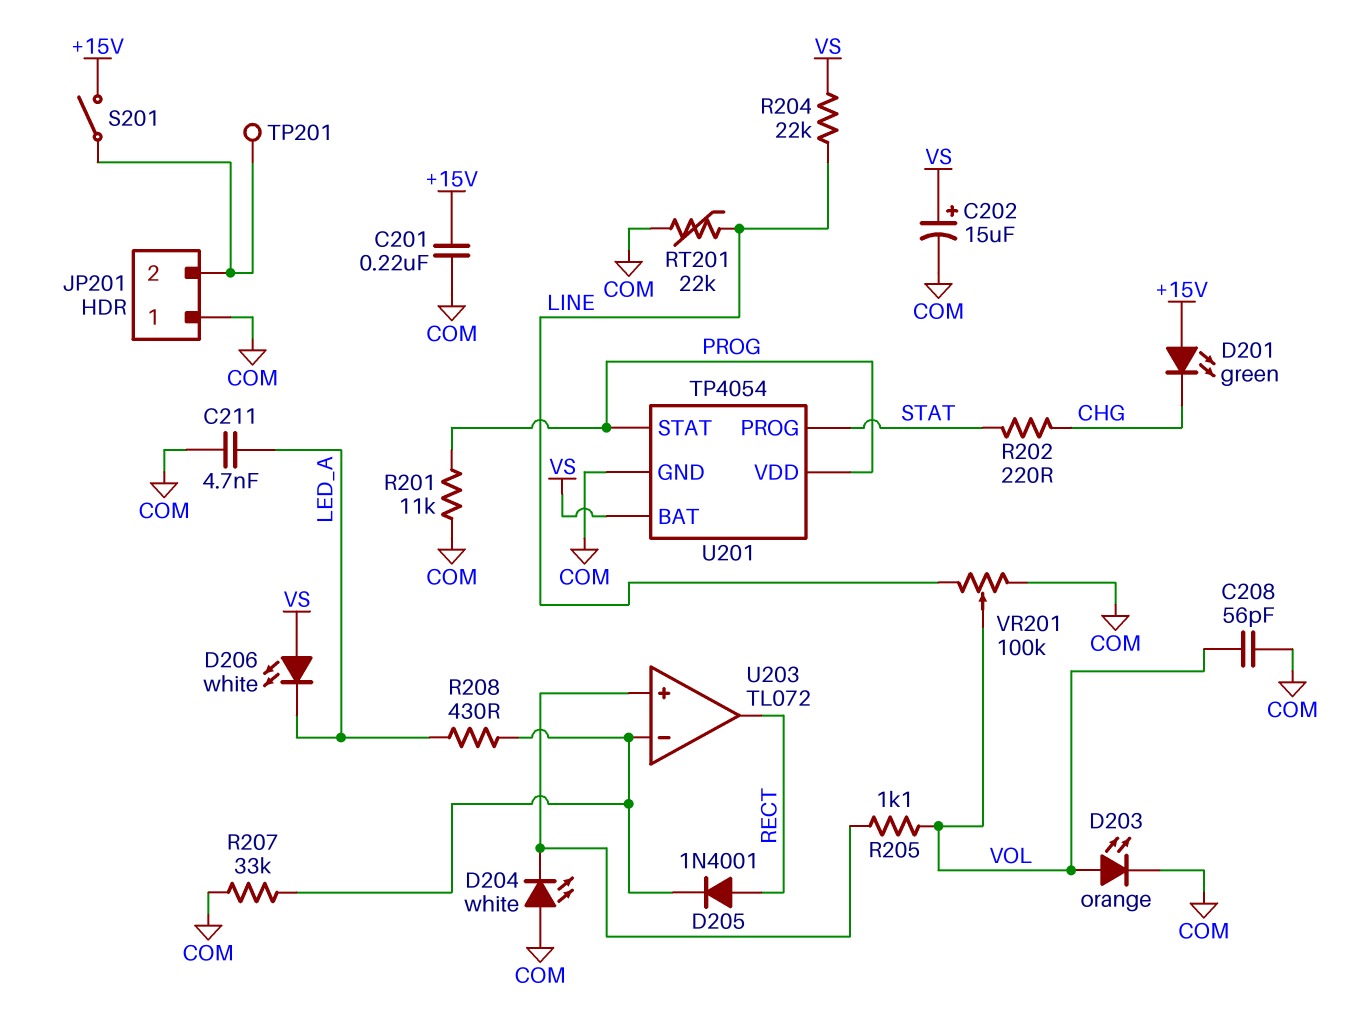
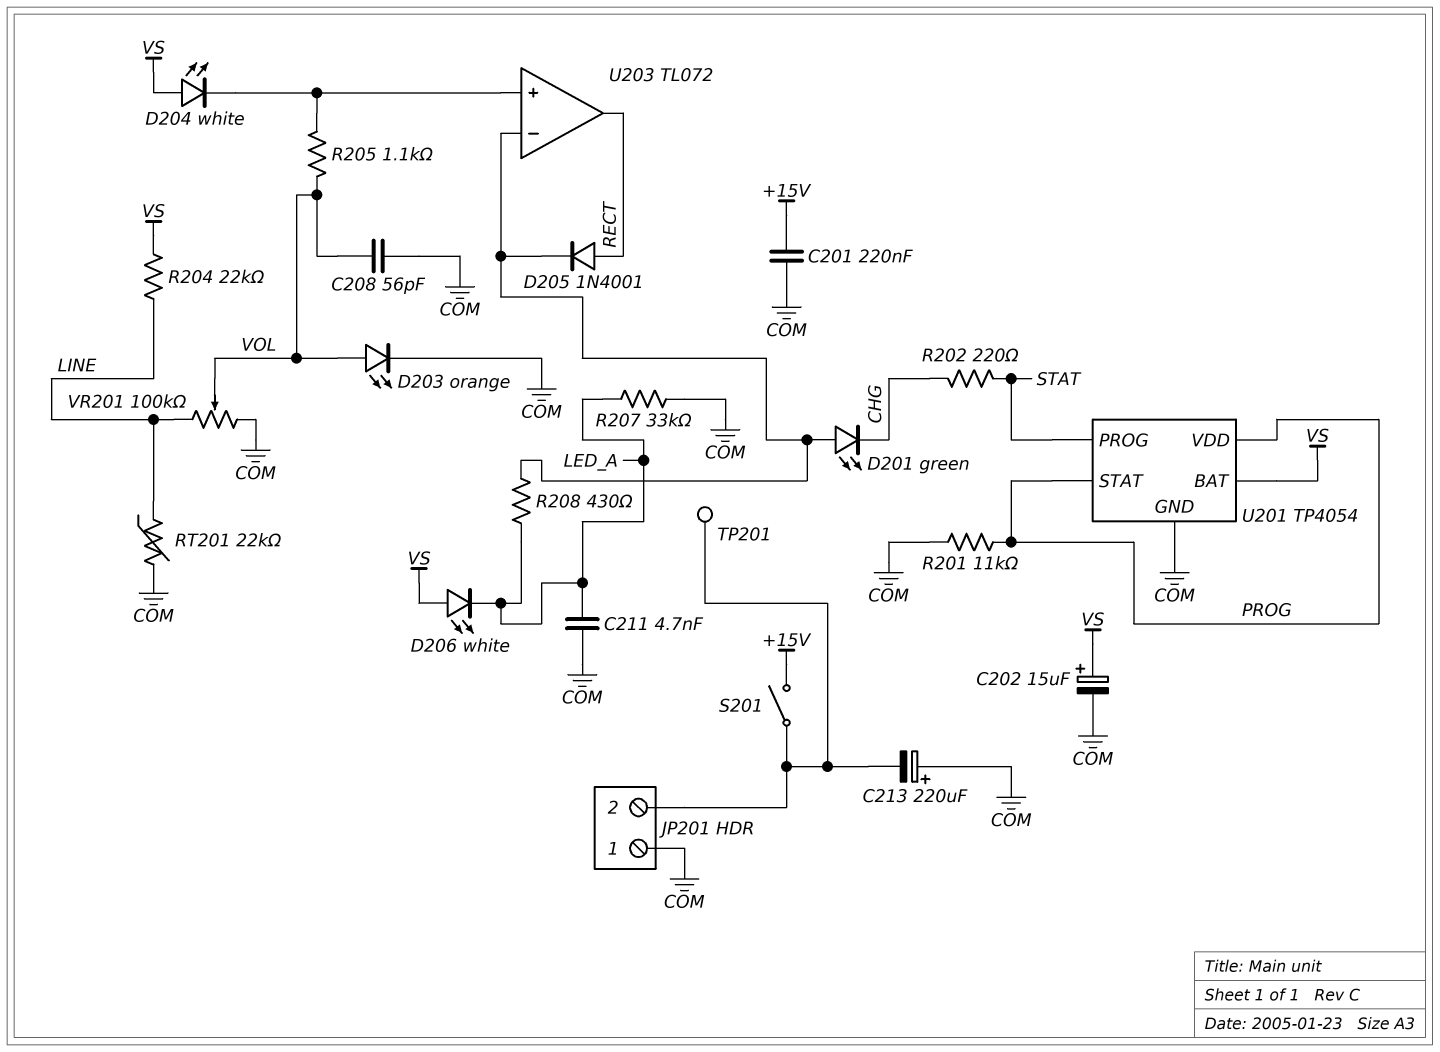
C213: none -> 220uF (plus COM, minus JP201/2)
D201: LED green (A +15V, K CHG) -> LED green (A U203/in-, K CHG)
D204: LED white (A COM, K U203/in+) -> LED white (A VS, K U203/in+)
R207: 33k (COM, U203/in-) -> 33k (COM, LED_A)

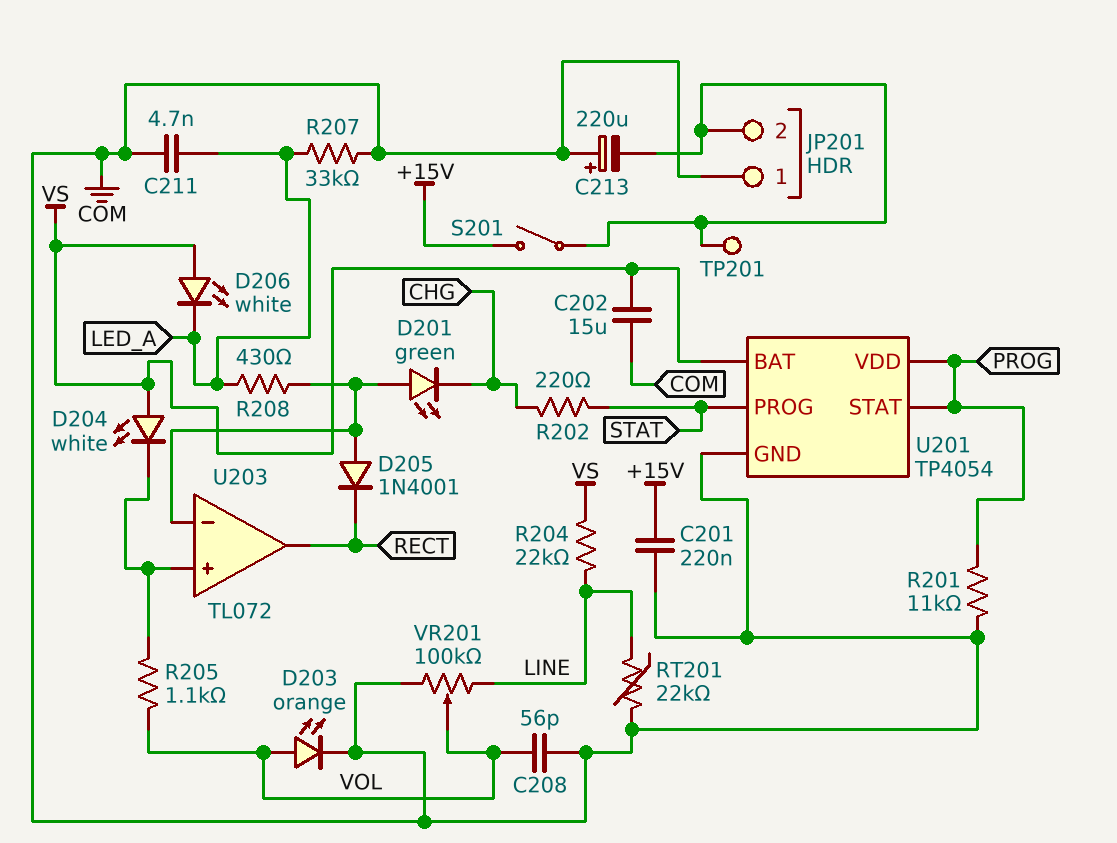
C202: 15uF (plus VS, minus COM) -> 15uF (COM, VS)
D205: diode 1N4001 (A RECT, K U203/in-) -> diode 1N4001 (A U203/in-, K RECT)

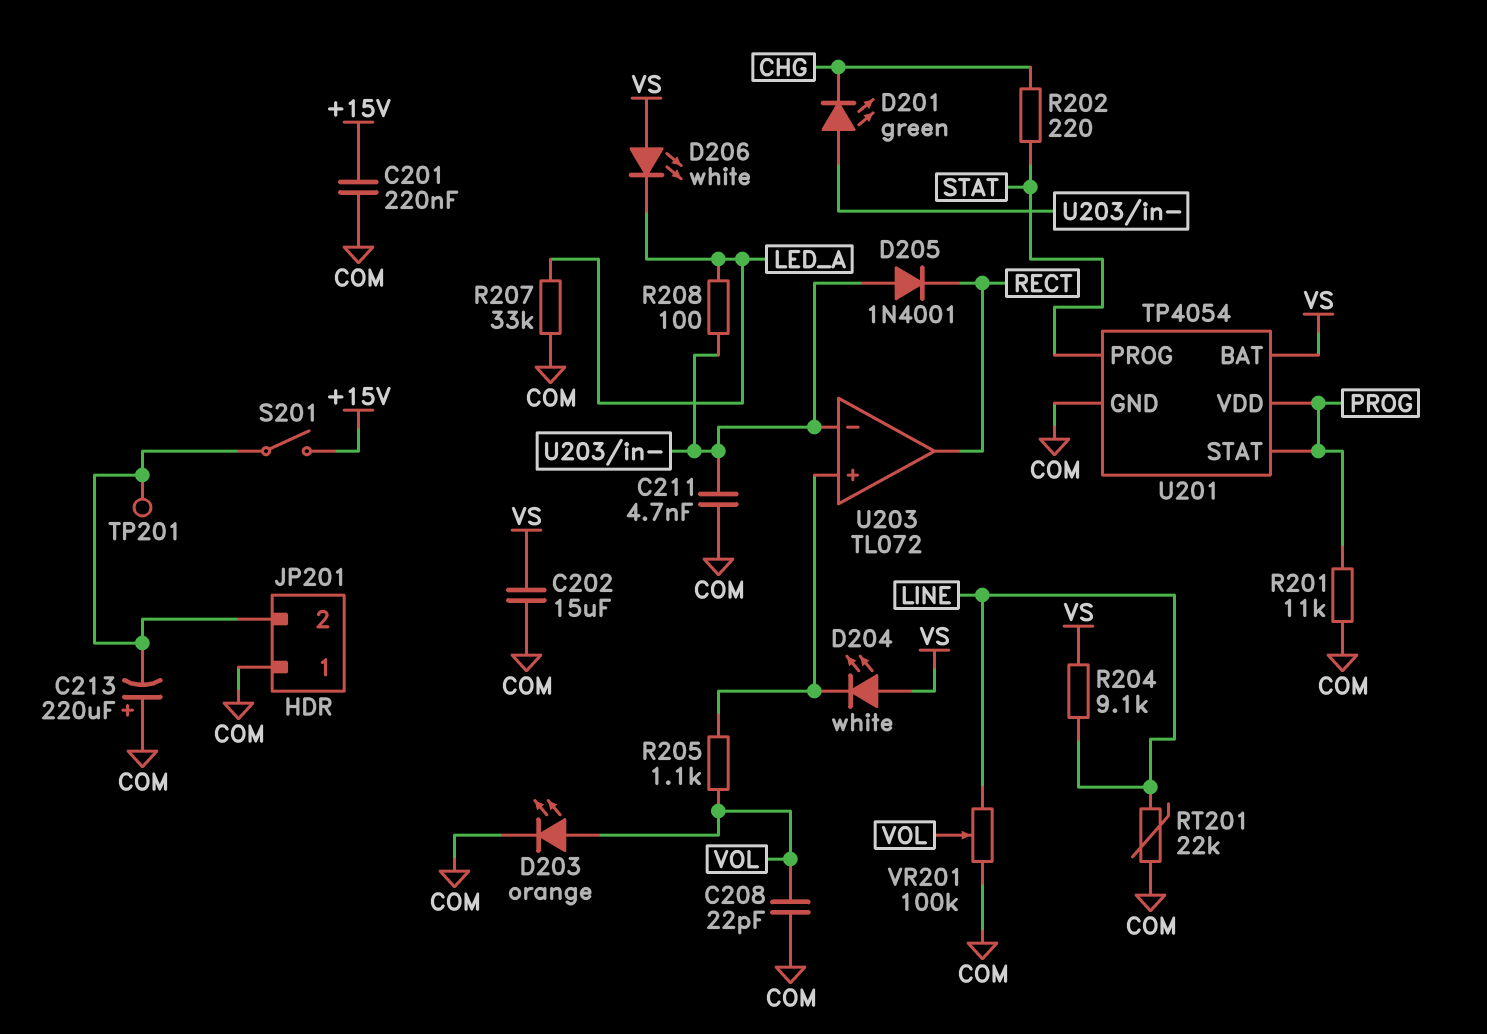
C208: 56pF (COM, VOL) -> 22pF (COM, VOL)
C211: 4.7nF (COM, LED_A) -> 4.7nF (COM, U203/in-)
R204: 22k (LINE, VS) -> 9.1k (LINE, VS)
R208: 430 (LED_A, U203/in-) -> 100 (LED_A, U203/in-)

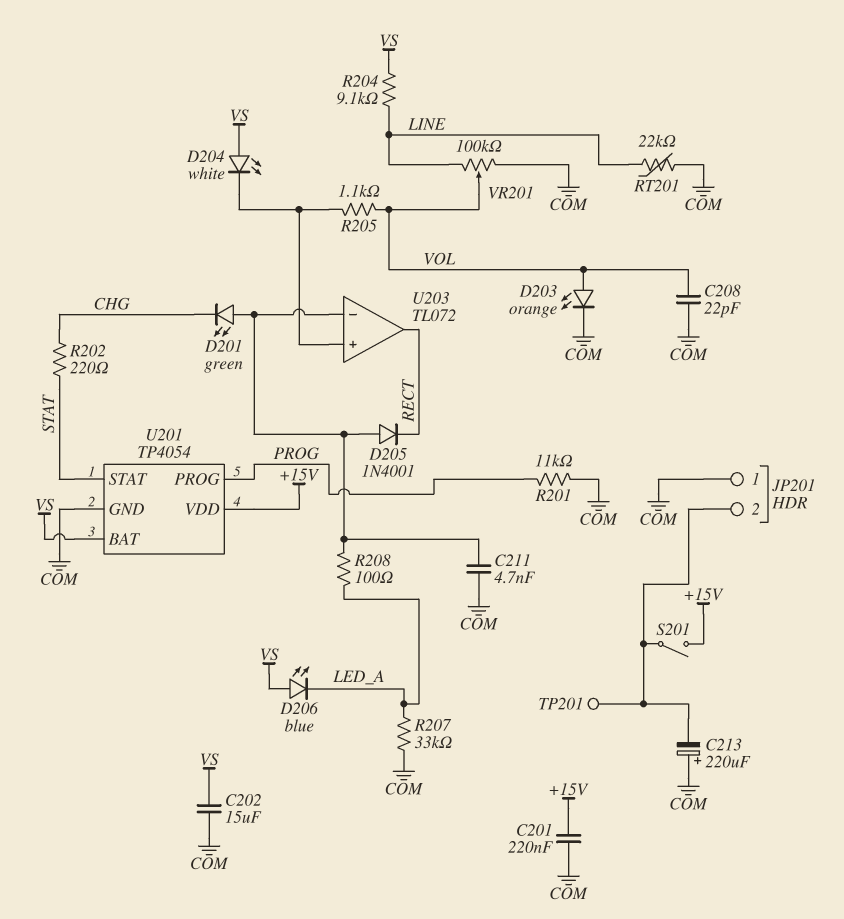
D206: LED white (A VS, K LED_A) -> LED blue (A VS, K LED_A)
U201 pin PROG: STAT -> PROG
U201 pin STAT: PROG -> STAT
U201 pin VDD: PROG -> +15V

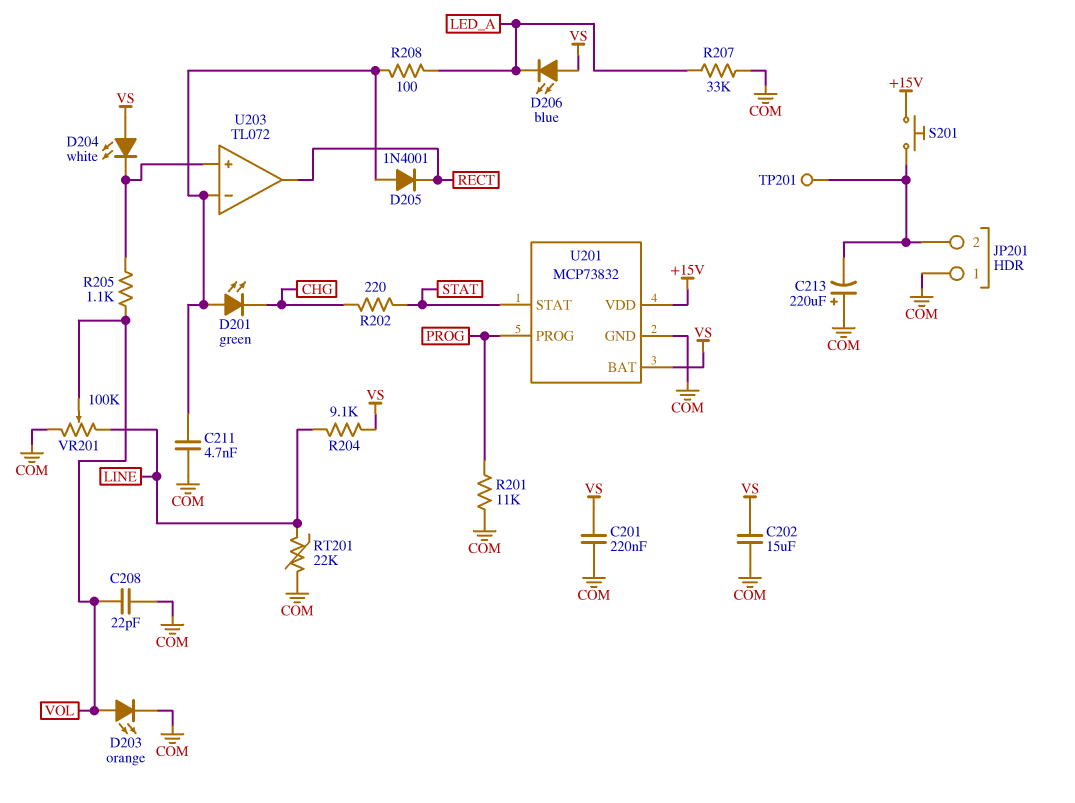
C201: 220nF (+15V, COM) -> 220nF (COM, VS)
S201: switch (+15V, JP201/2) -> button (+15V, JP201/2)
U201: TP4054 -> MCP73832

